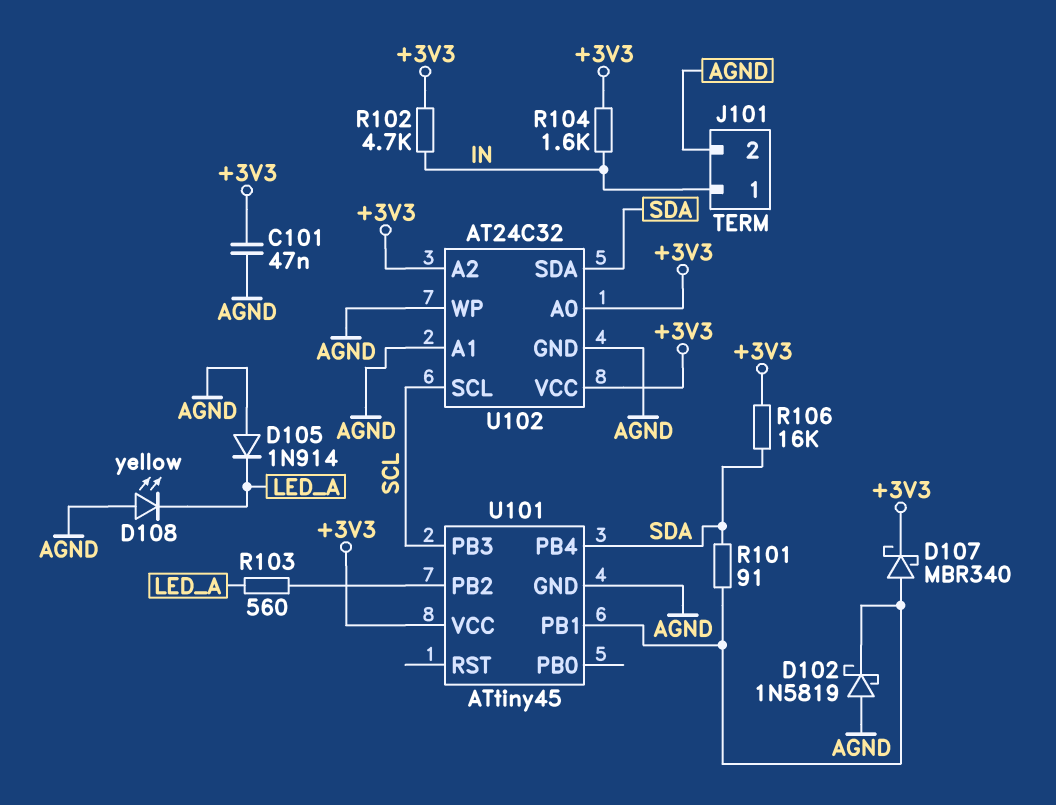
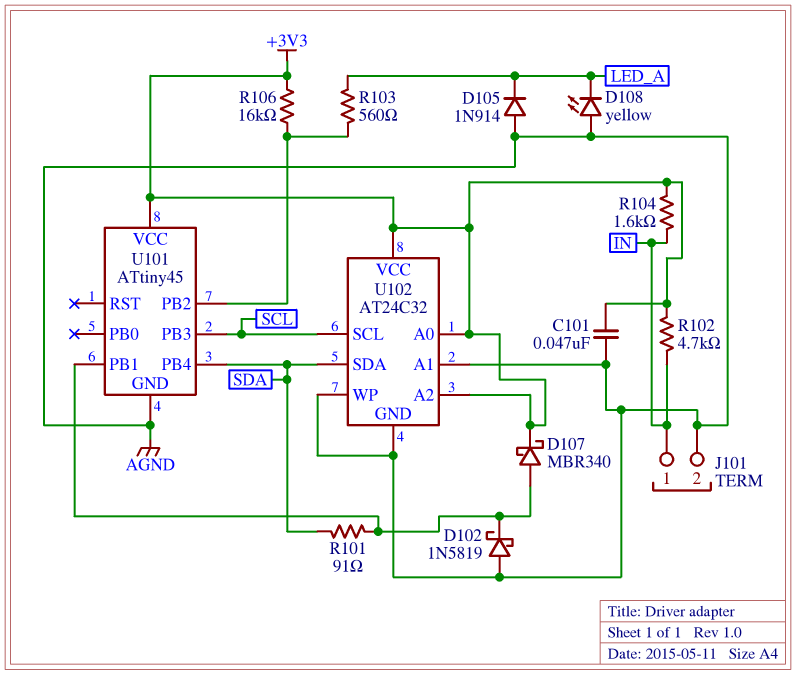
R106: 16k (+3V3, SDA) -> 16k (+3V3, U101/PB2)

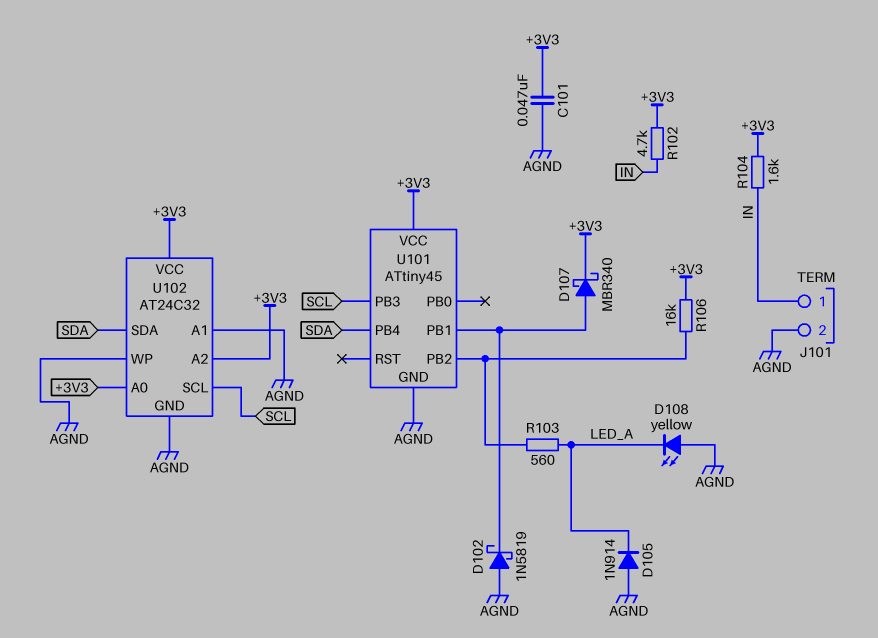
R101: 91 (SDA, U101/PB1) -> none

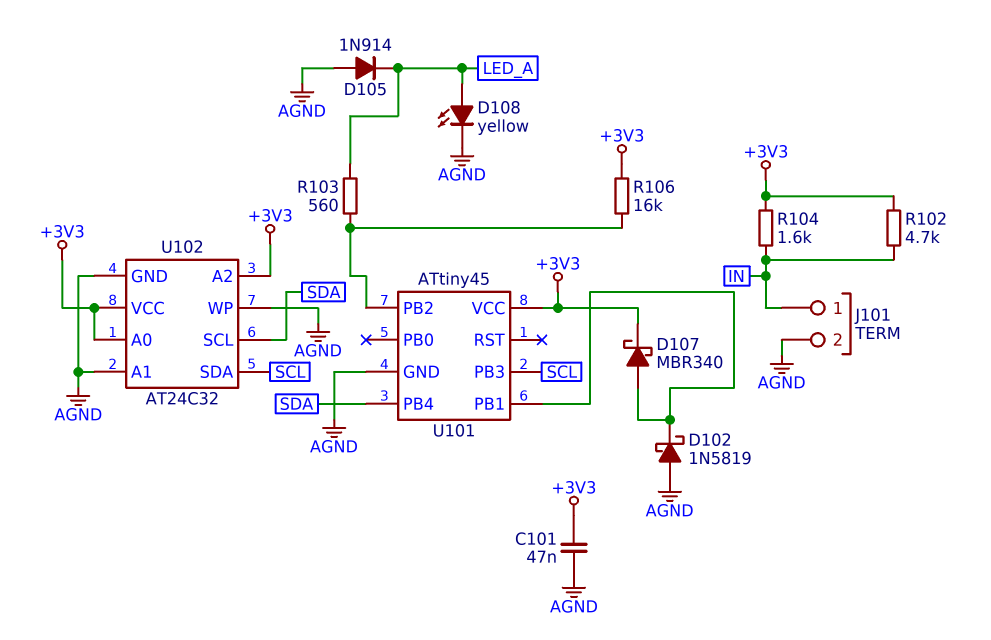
D108: LED yellow (A AGND, K LED_A) -> LED yellow (A LED_A, K AGND)
U102 pin SCL: SCL -> SDA
U102 pin SDA: SDA -> SCL

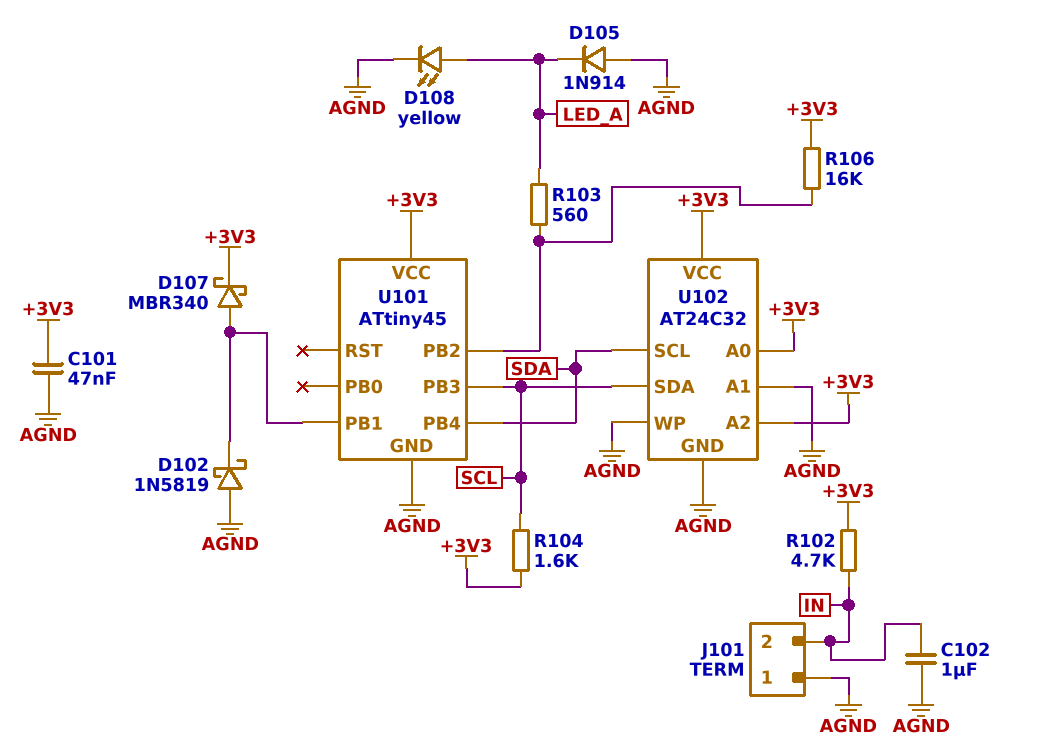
C102: none -> 1uF (AGND, IN)
J101 pin 1: IN -> AGND
J101 pin 2: AGND -> IN
R104: 1.6k (+3V3, IN) -> 1.6k (+3V3, SCL)

